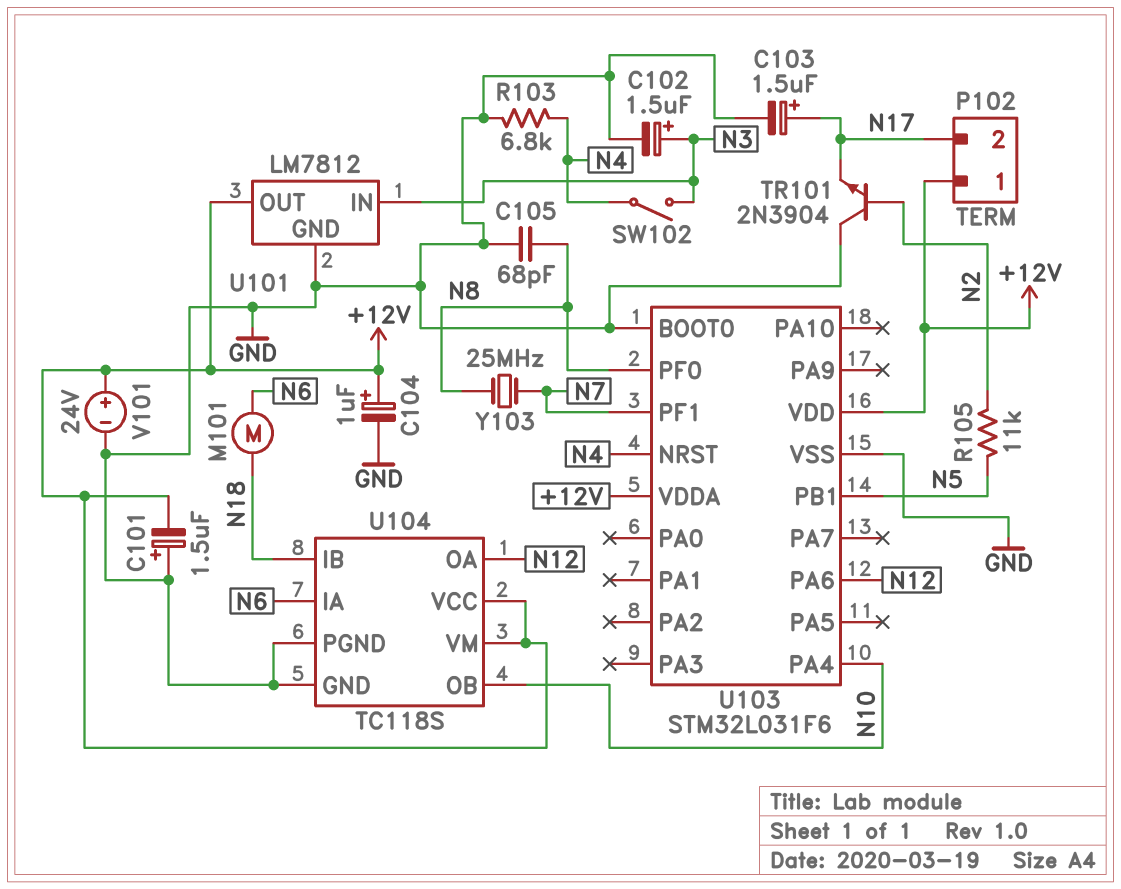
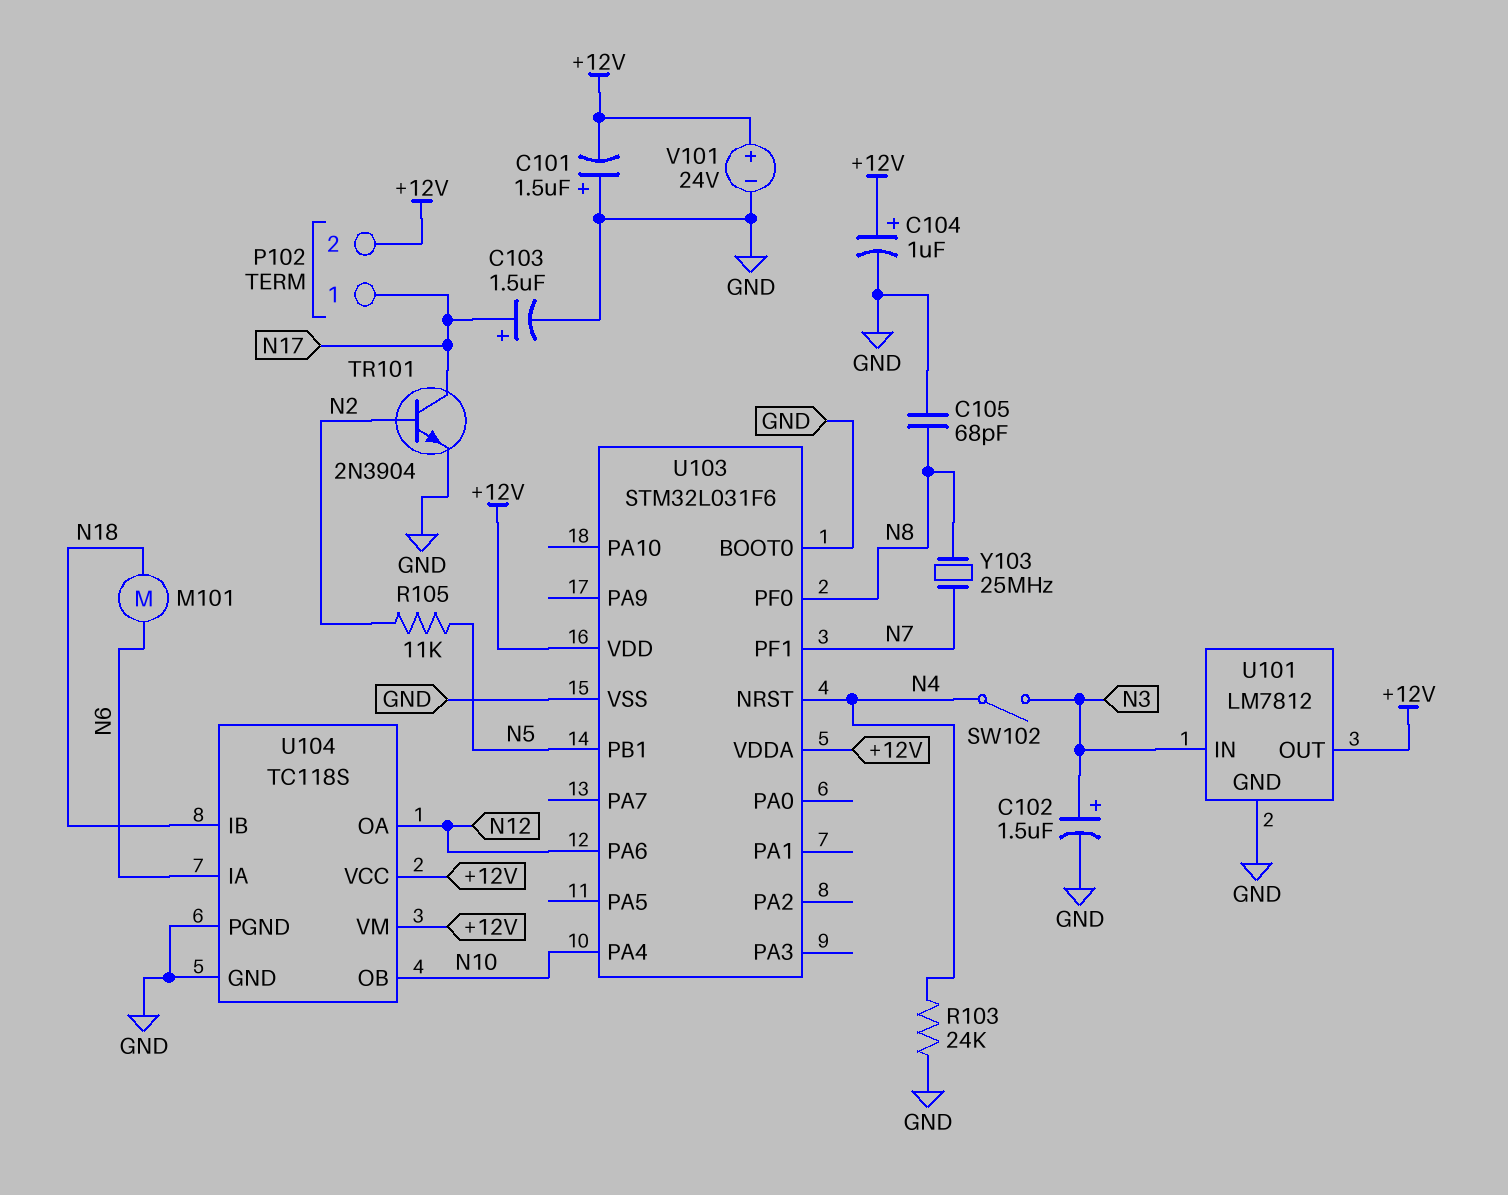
P102 pin 1: +12V -> N17
P102 pin 2: N17 -> +12V
R103: 6.8k (GND, N4) -> 24k (GND, N4)
TR101: NPN 2N3904 (B N2, C GND, E N17) -> NPN 2N3904 (B N2, C N17, E GND)

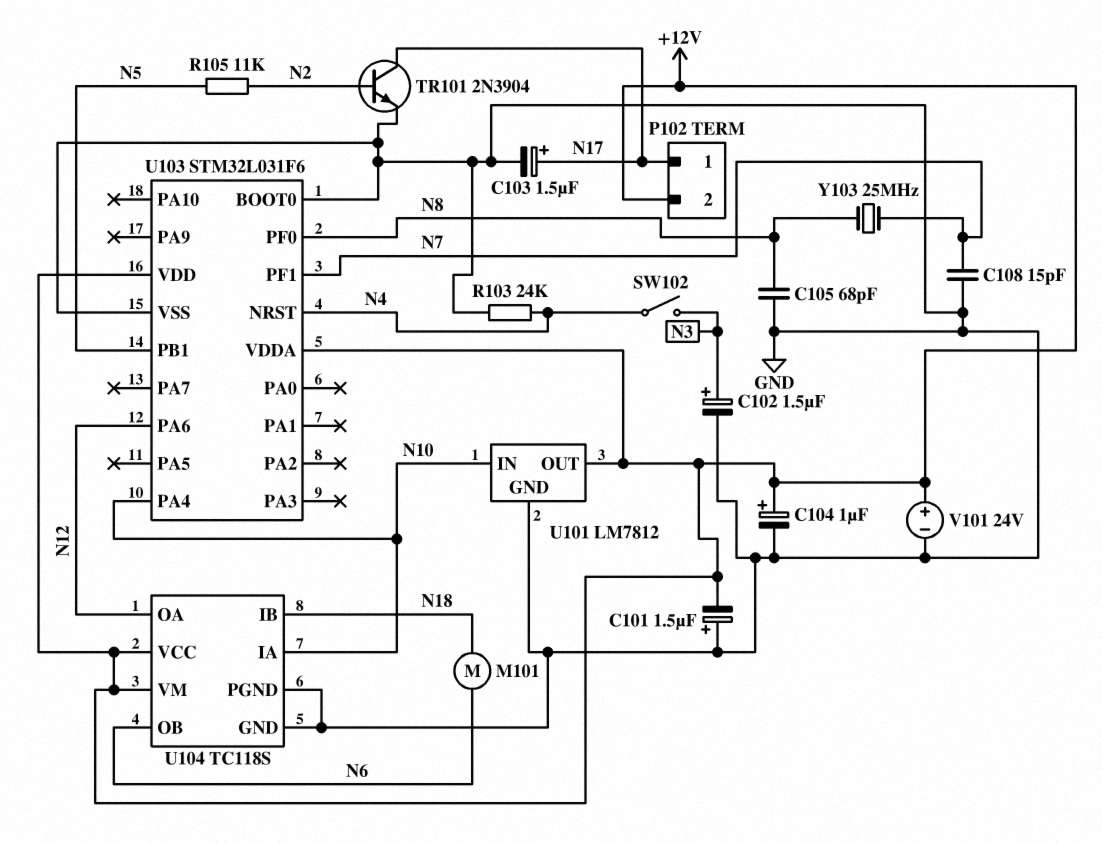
C108: none -> 15pF (GND, N7)
U101 pin IN: N3 -> N10
U104 pin IA: N6 -> N10
U104 pin OB: N10 -> N6

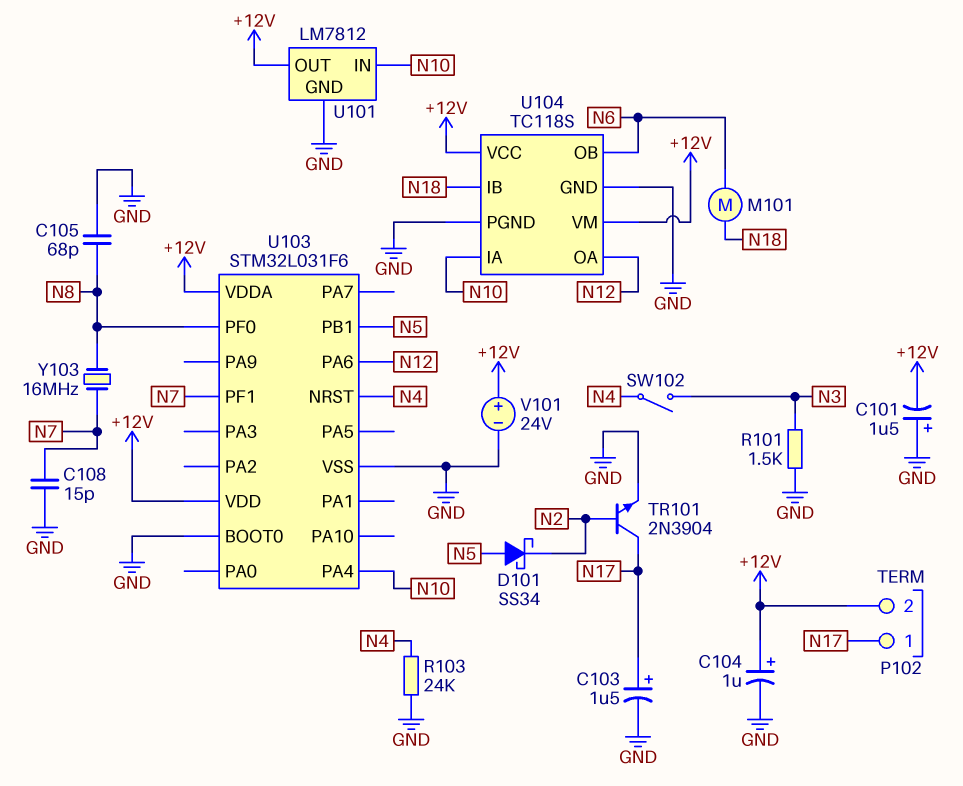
C102: 1.5uF (plus N3, minus GND) -> none
D101: none -> schottky SS34 (A N5, K N2)
R101: none -> 1.5k (GND, N3)
R105: 11k (N2, N5) -> none
Y103: 25MHz (N7, N8) -> 16MHz (N7, N8)

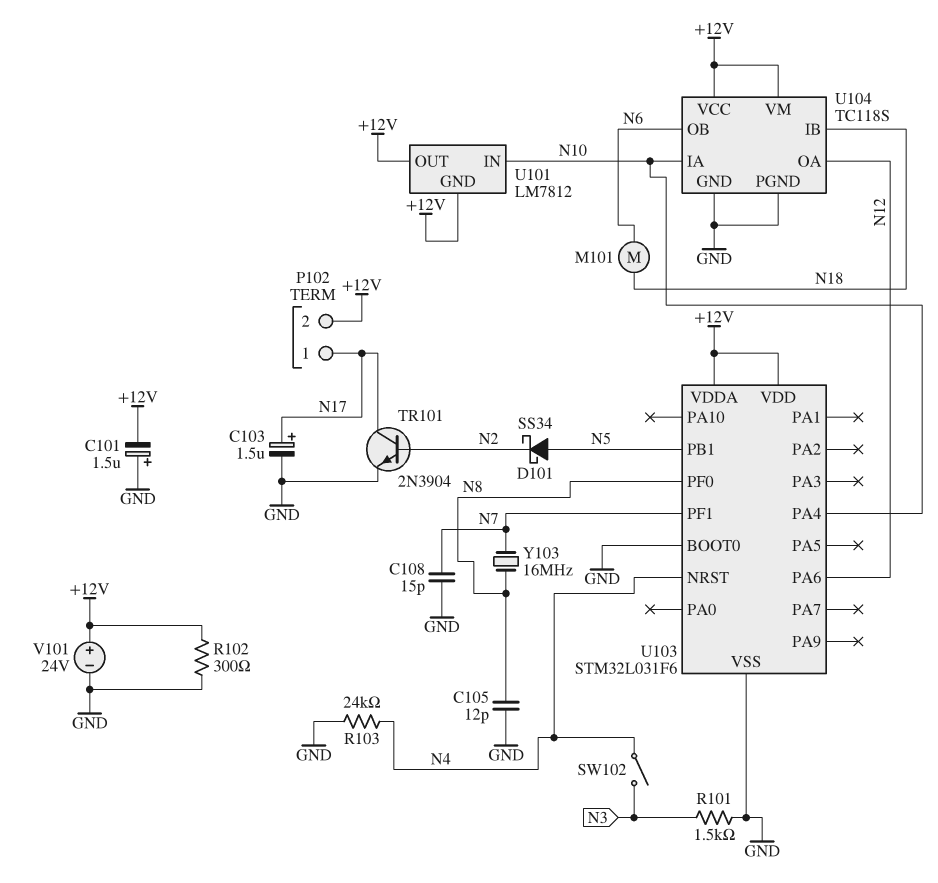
C104: 1uF (plus +12V, minus GND) -> none
C105: 68pF (GND, N8) -> 12pF (GND, N8)
R102: none -> 300 (+12V, GND)
U101 pin GND: GND -> +12V

